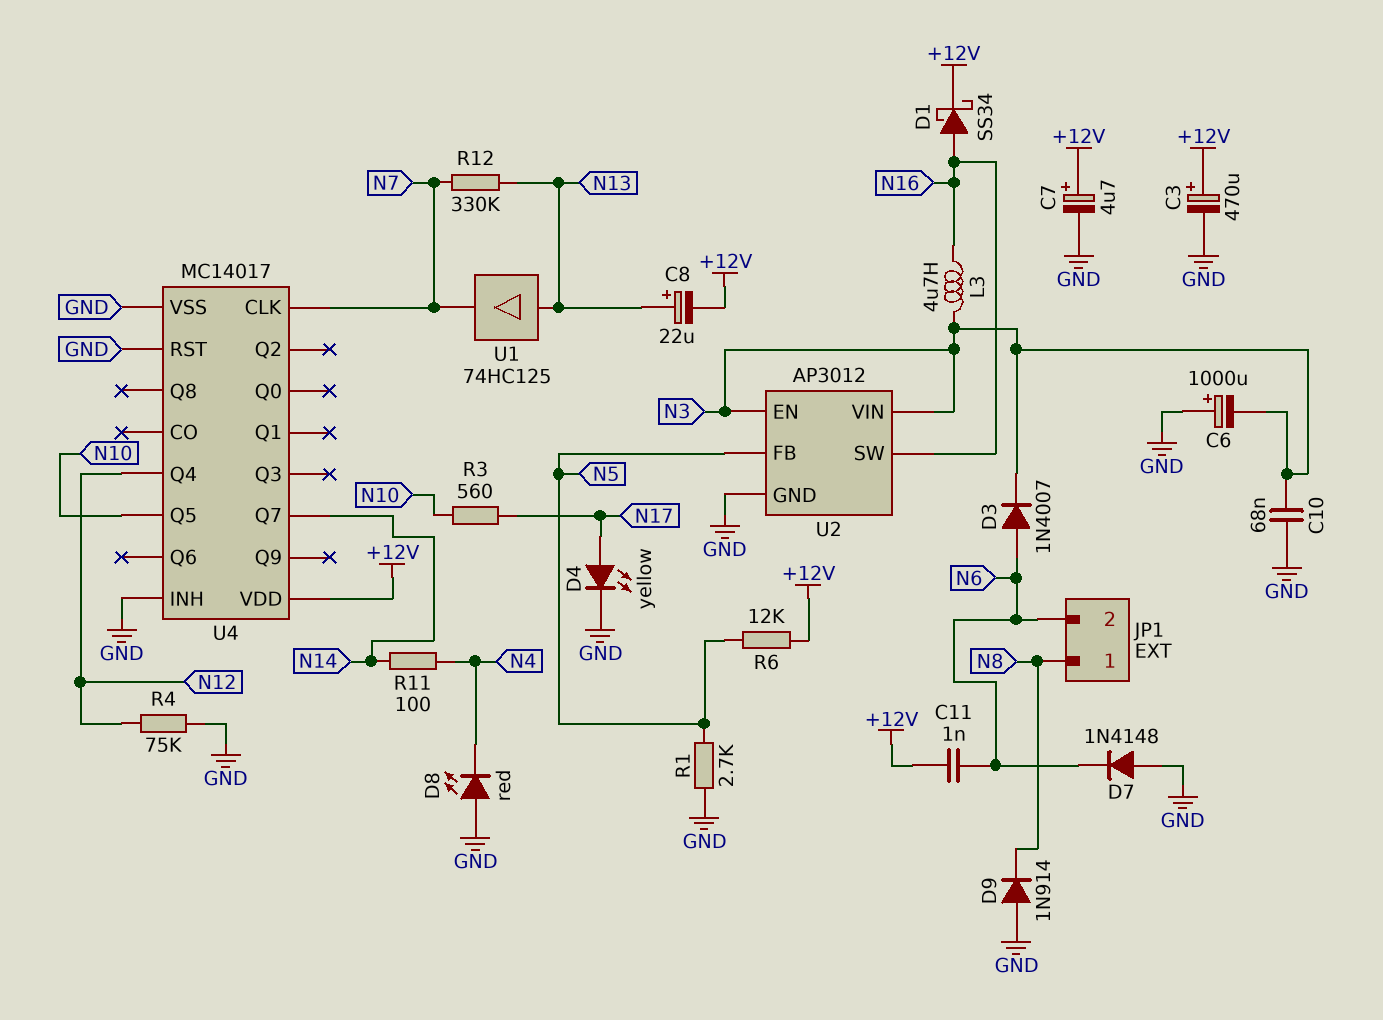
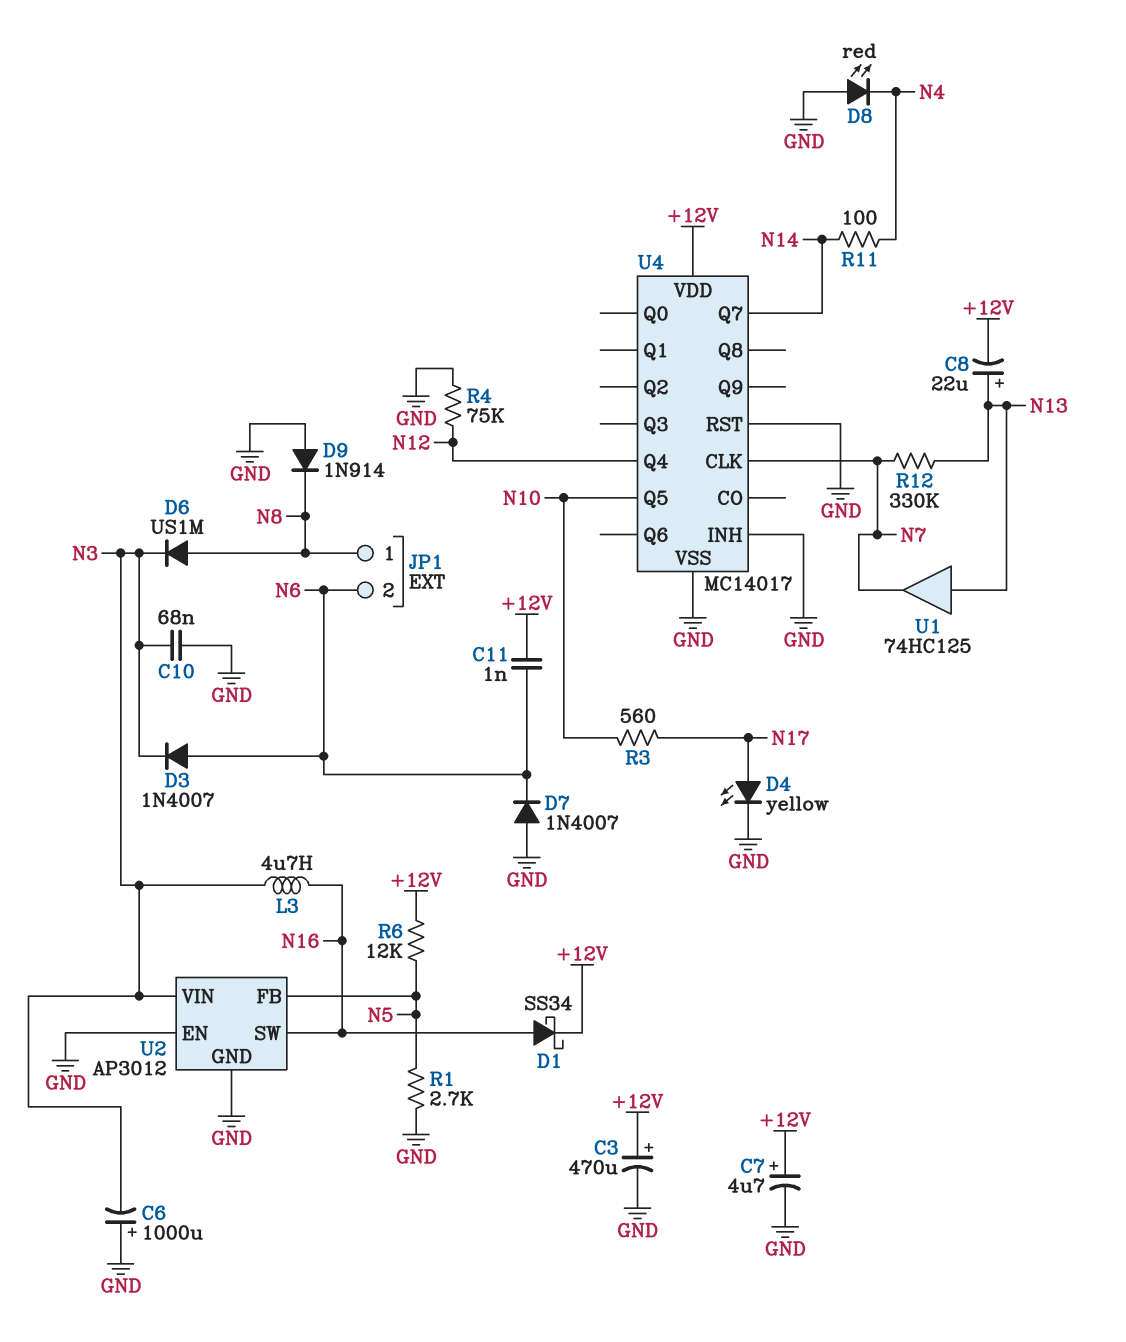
D6: none -> diode US1M (A N8, K N3)
D7: diode 1N4148 (A GND, K N6) -> diode 1N4007 (A GND, K N6)
U2 pin EN: N3 -> GND

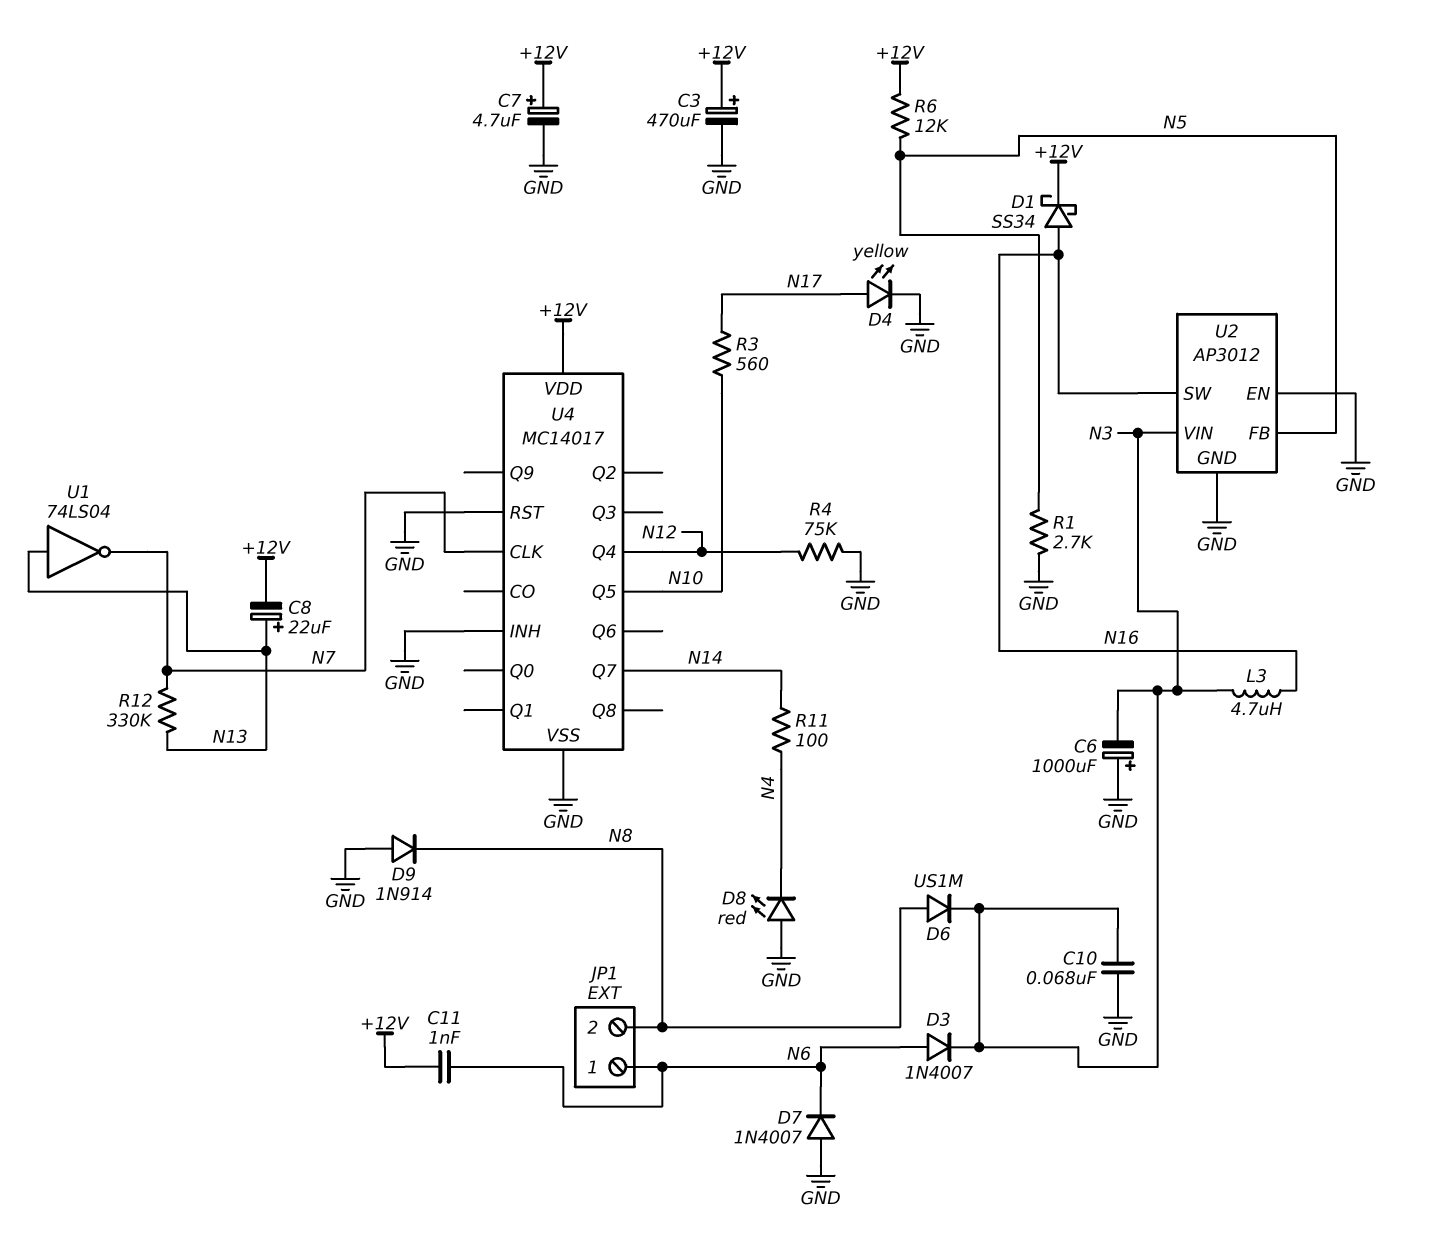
JP1 pin 1: N8 -> N6
JP1 pin 2: N6 -> N8
U1: buffer 74HC125 (in N13, out N7) -> NOT 74LS04 (in N13, out N7)

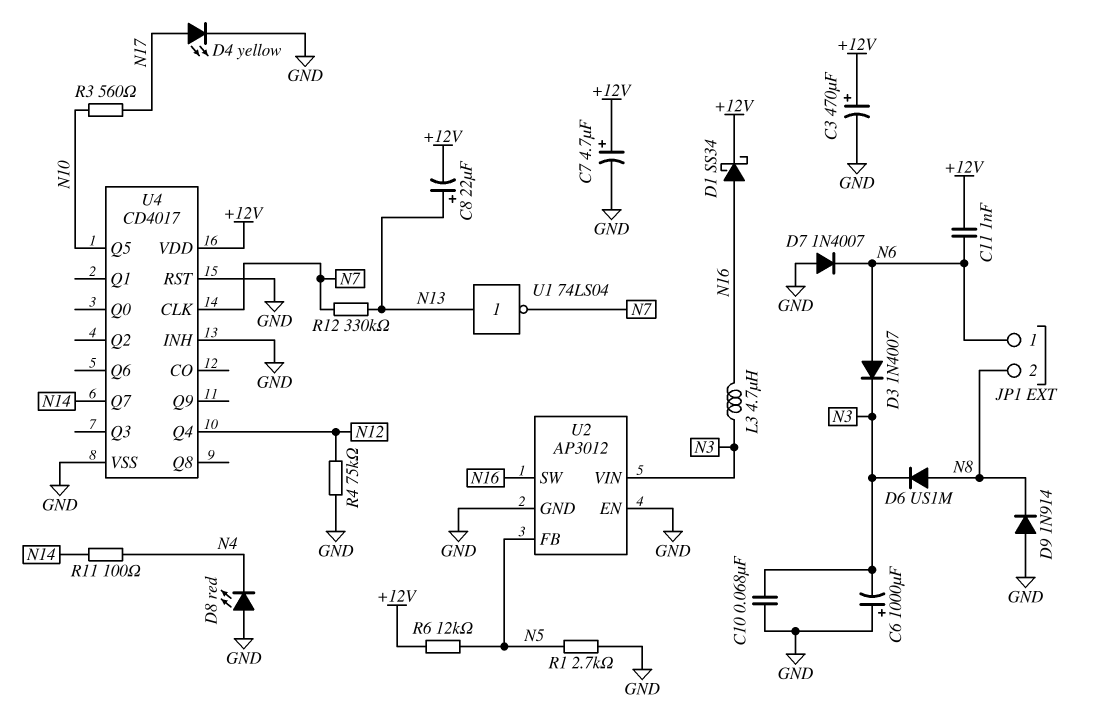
U4: MC14017 -> CD4017

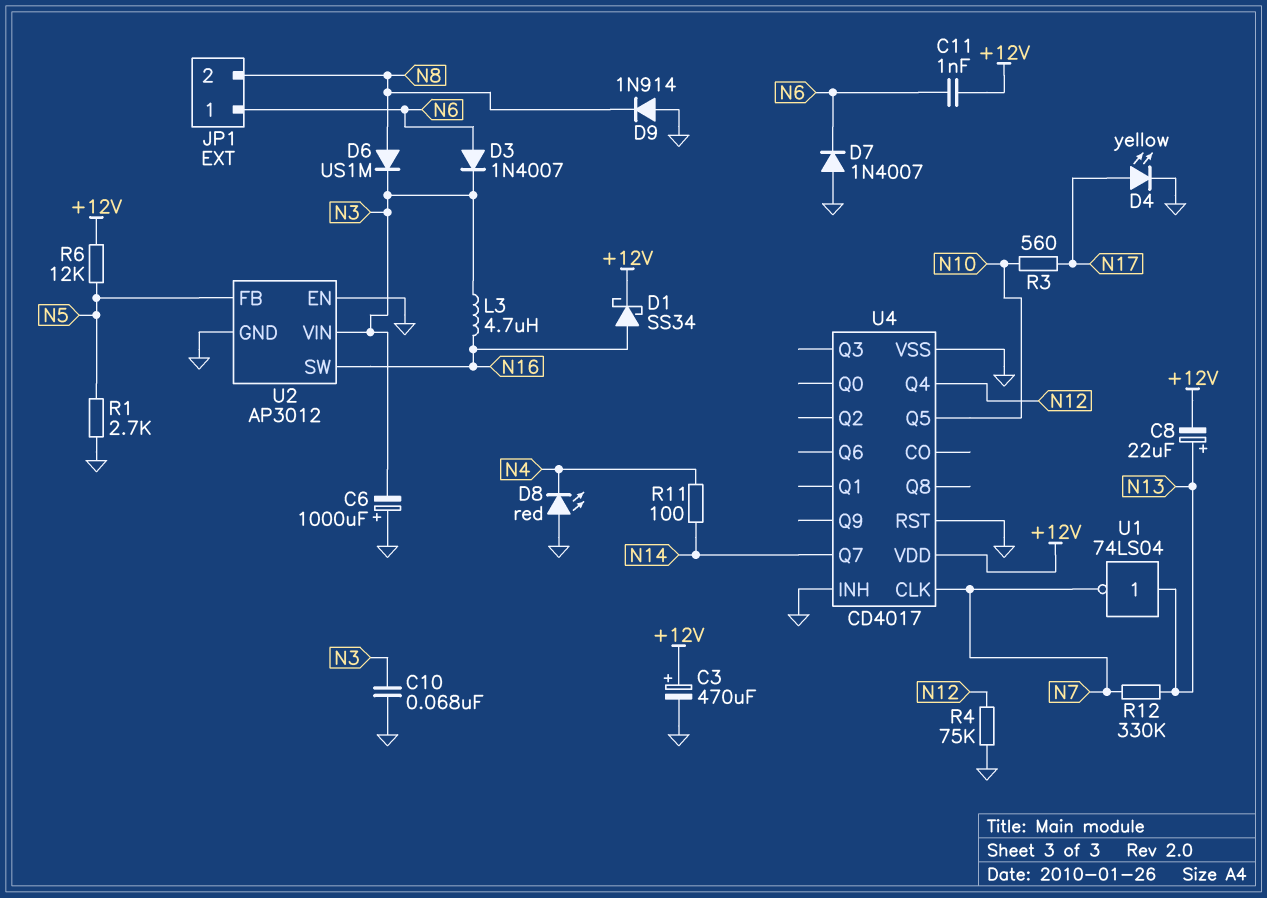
C7: 4.7uF (plus +12V, minus GND) -> none

